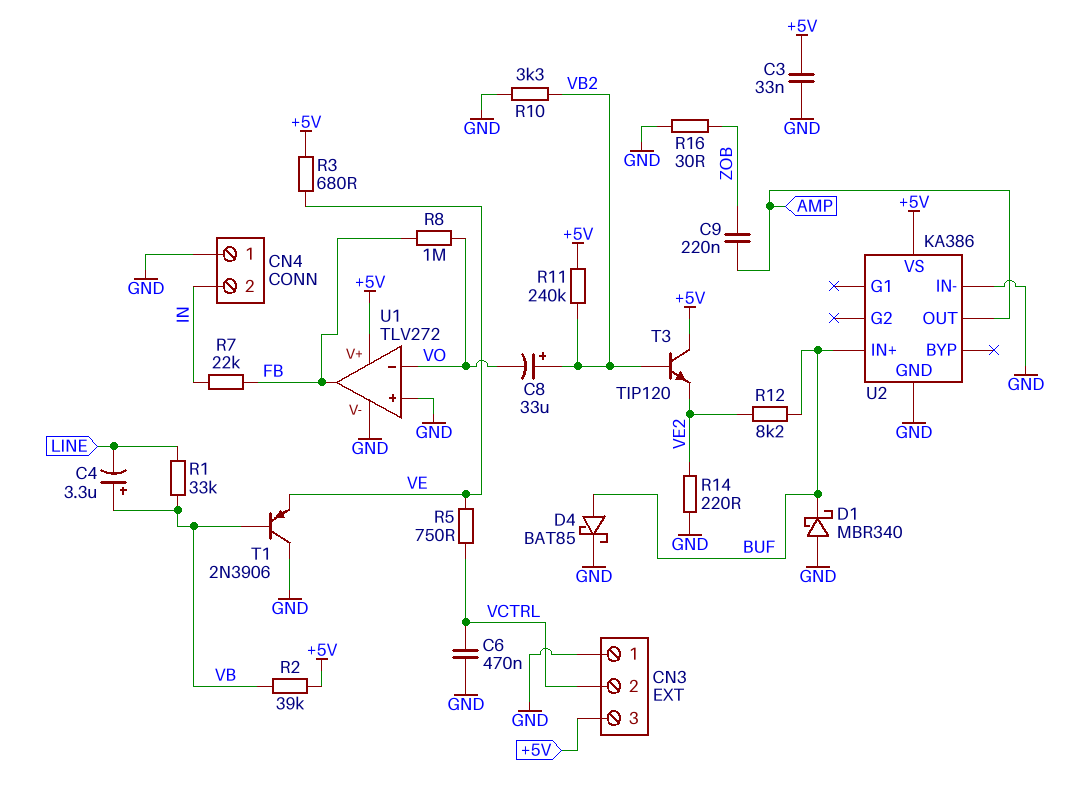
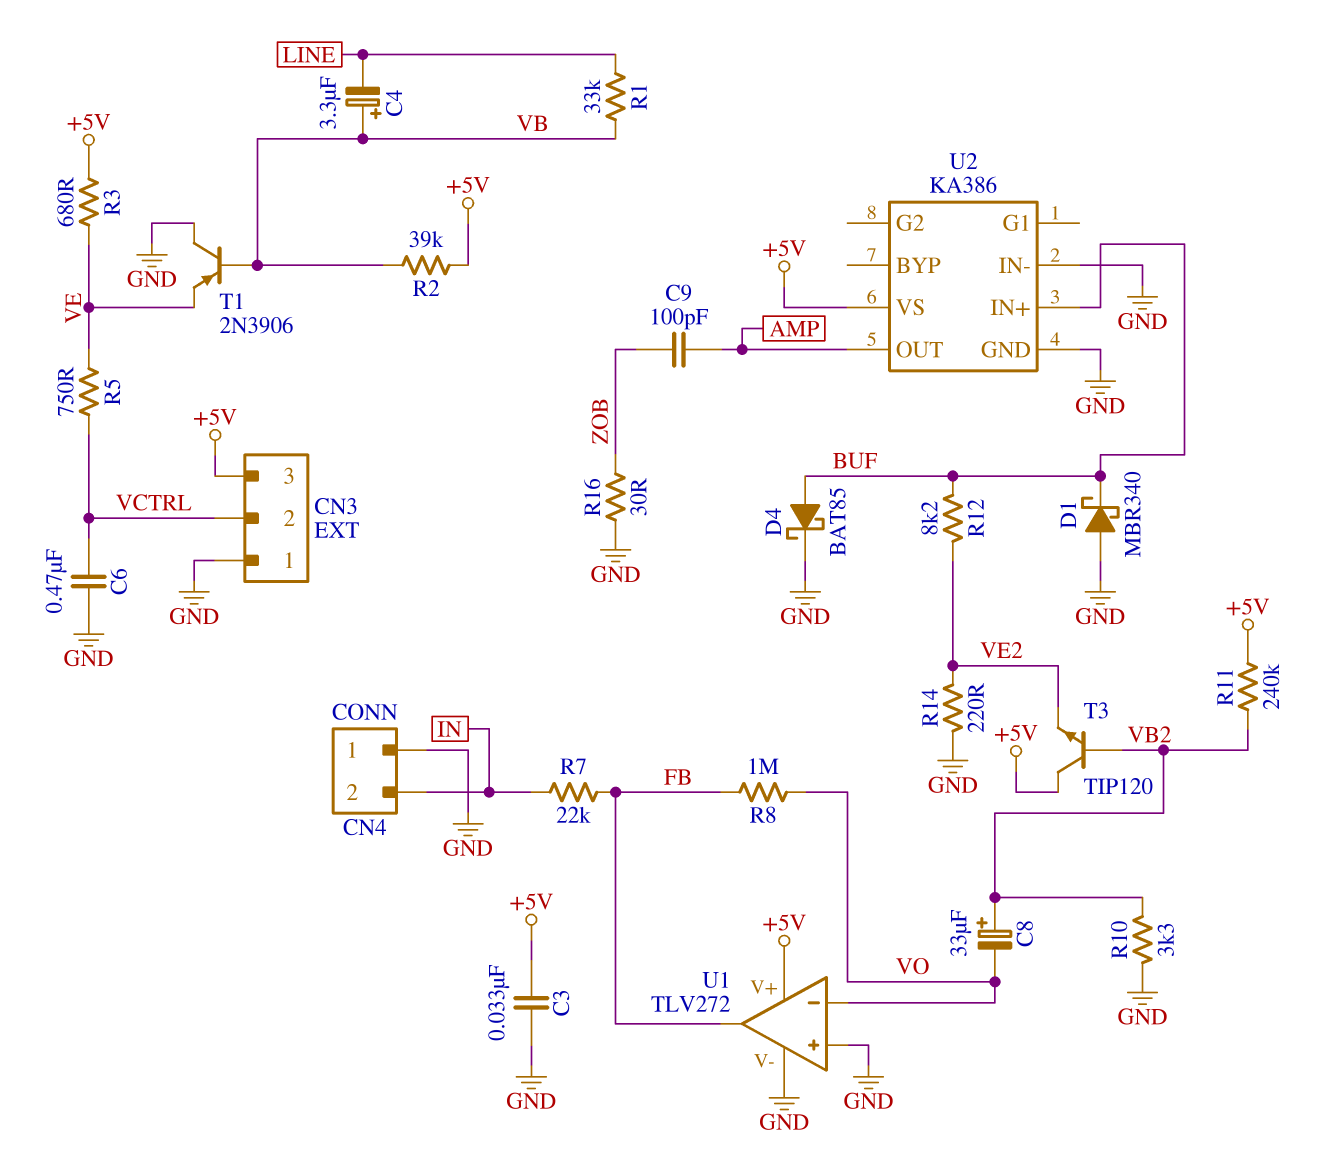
C9: 220nF (AMP, ZOB) -> 100pF (AMP, ZOB)

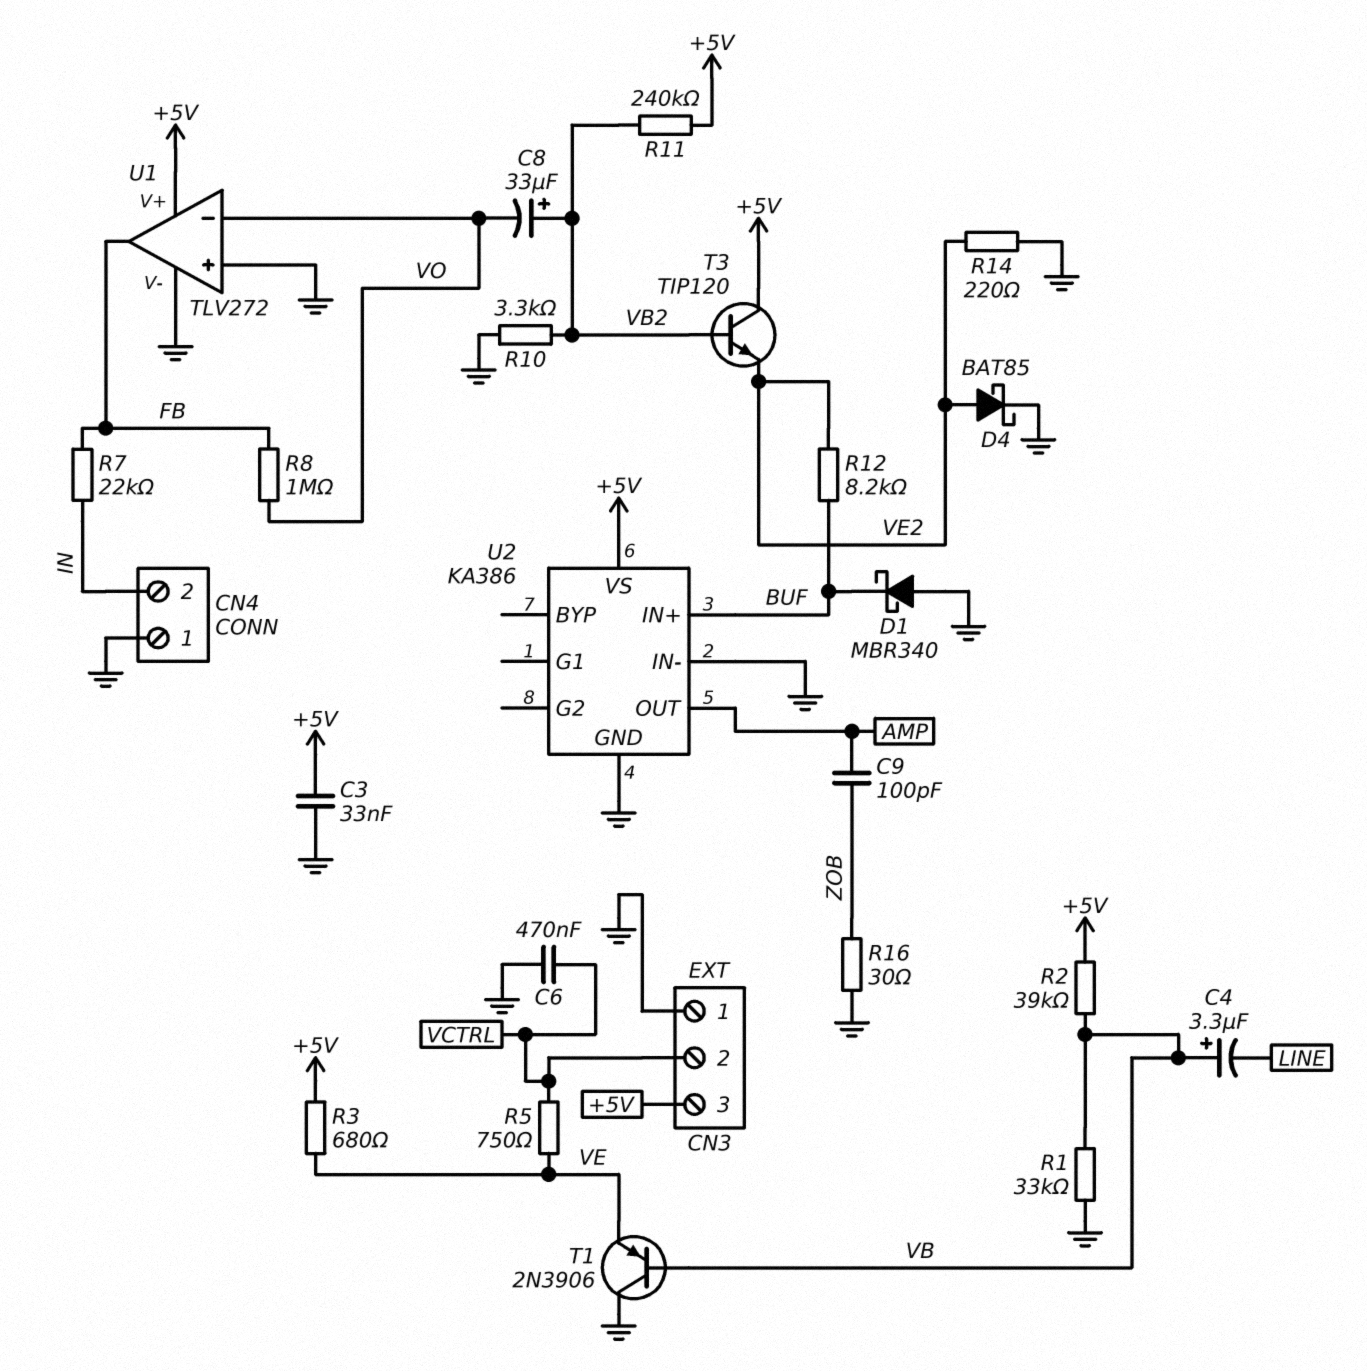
D4: schottky BAT85 (A BUF, K GND) -> schottky BAT85 (A VE2, K GND)
R1: 33k (LINE, VB) -> 33k (GND, VB)

